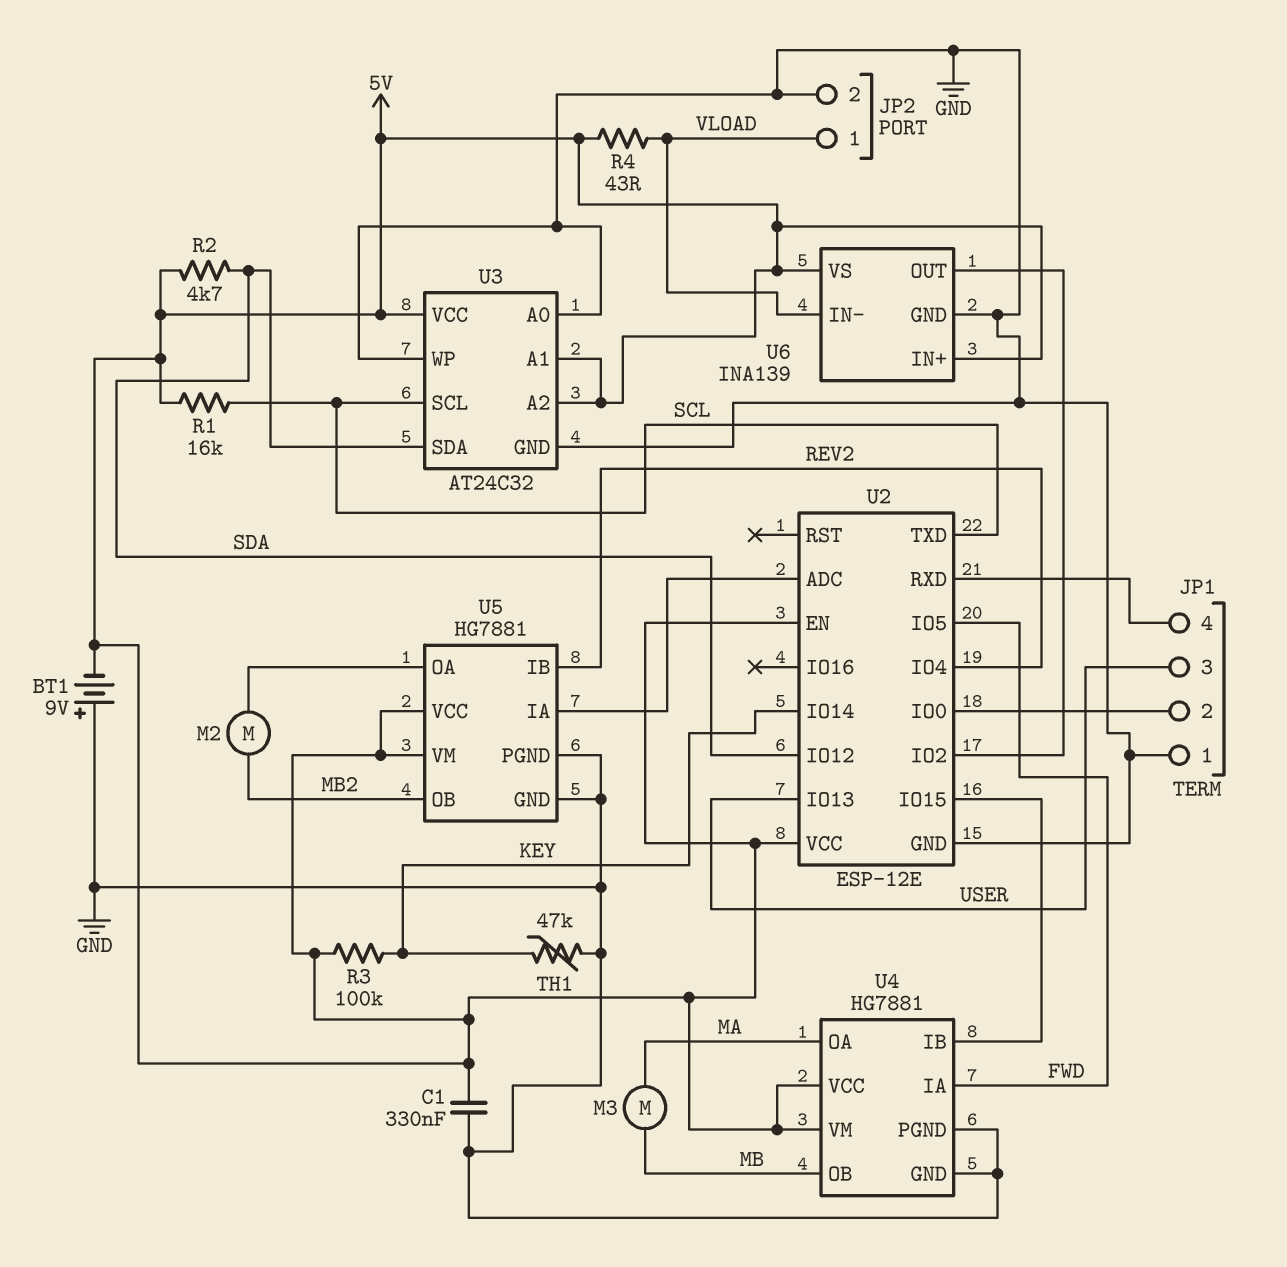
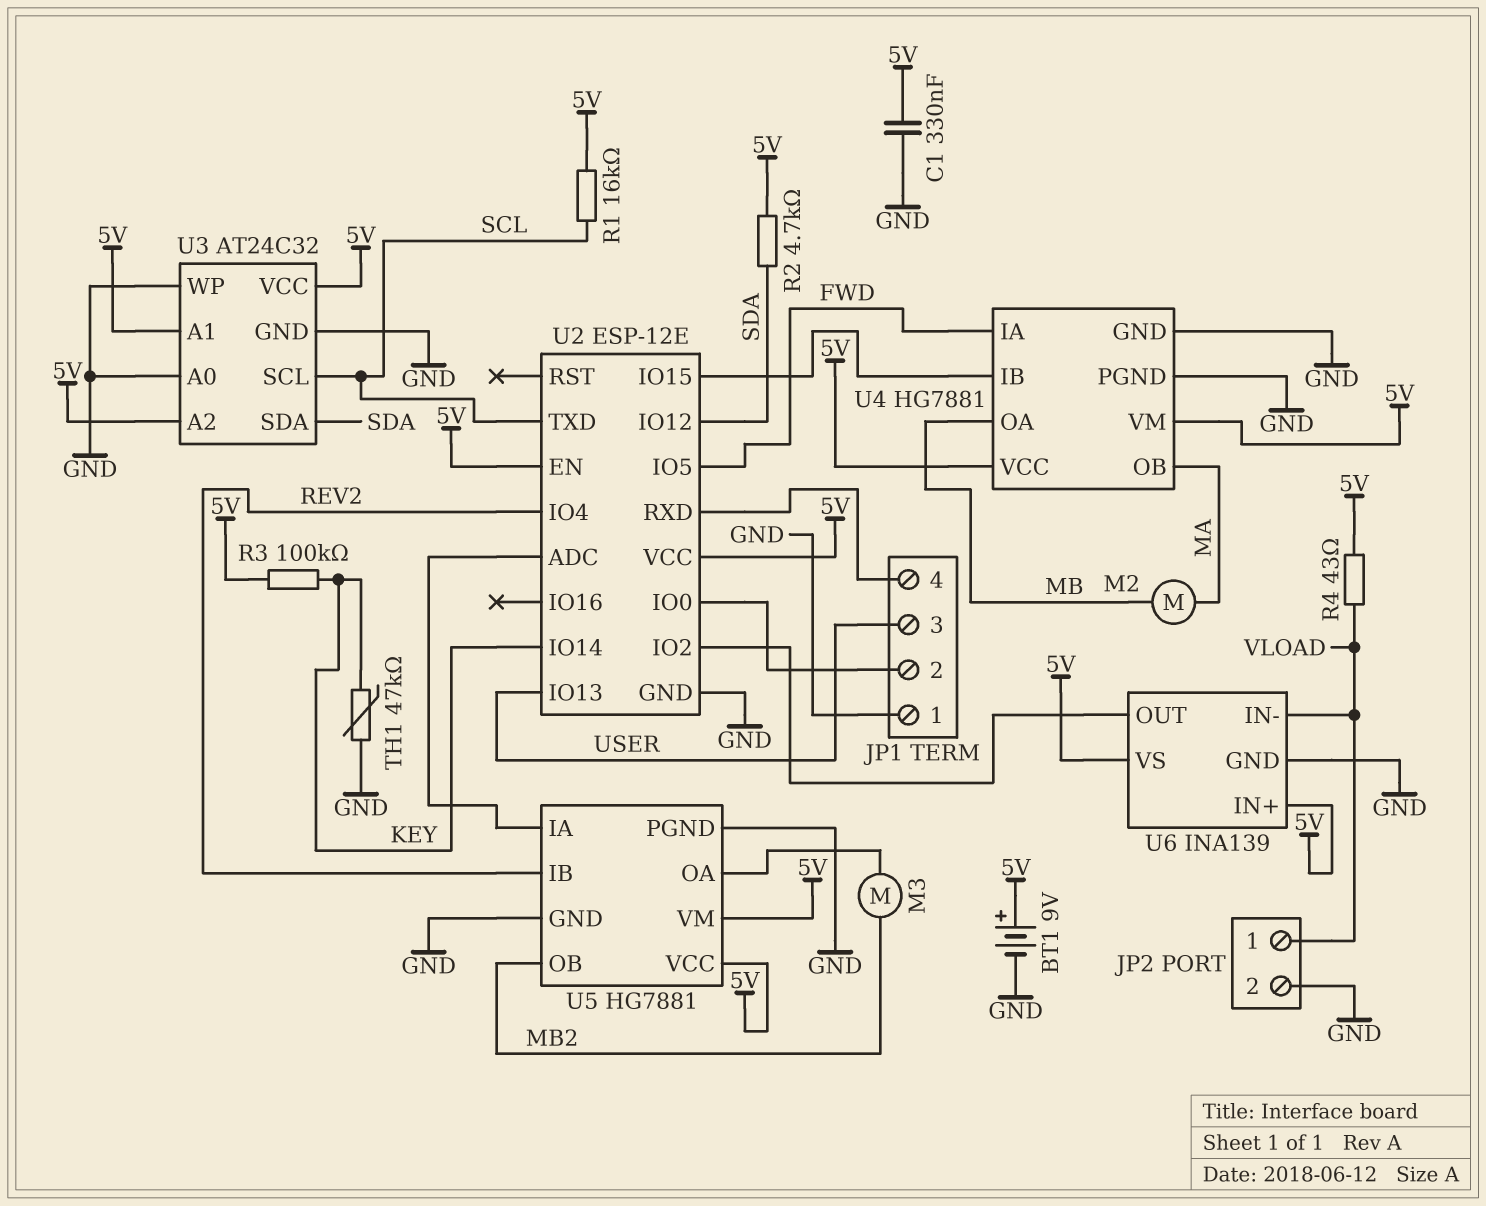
BT1: 9V (plus GND, minus 5V) -> 9V (plus 5V, minus GND)
M2: motor (MB2, U5/OA) -> motor (MA, MB)
M3: motor (MA, MB) -> motor (MB2, U5/OA)
U4 pin OA: MA -> MB
U4 pin OB: MB -> MA

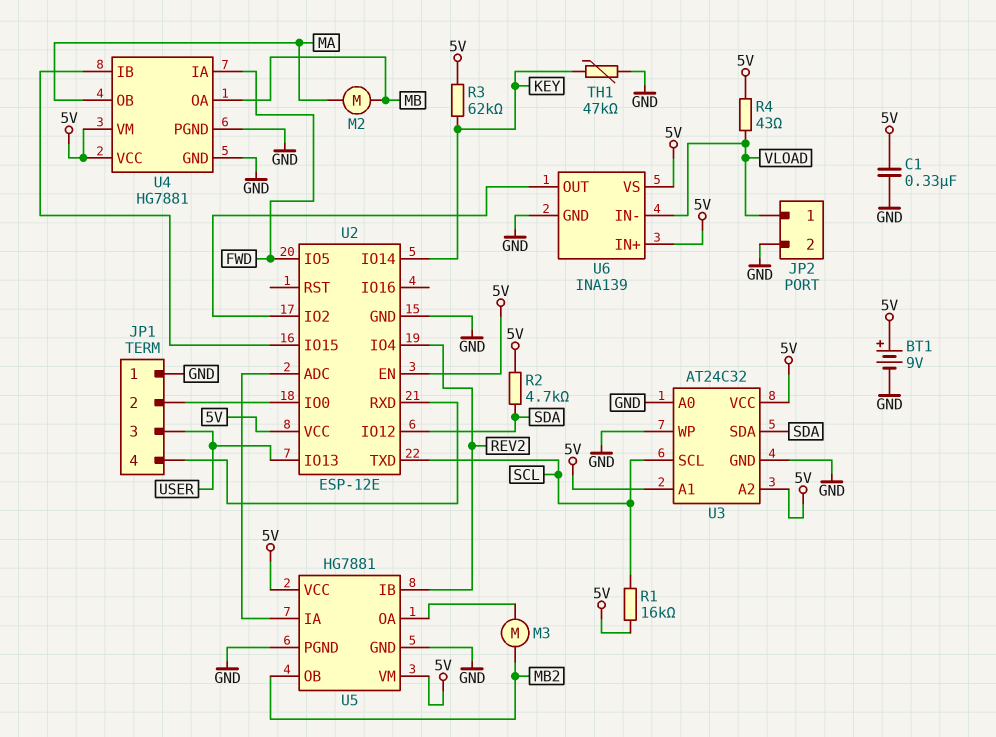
R3: 100k (5V, KEY) -> 62k (5V, KEY)

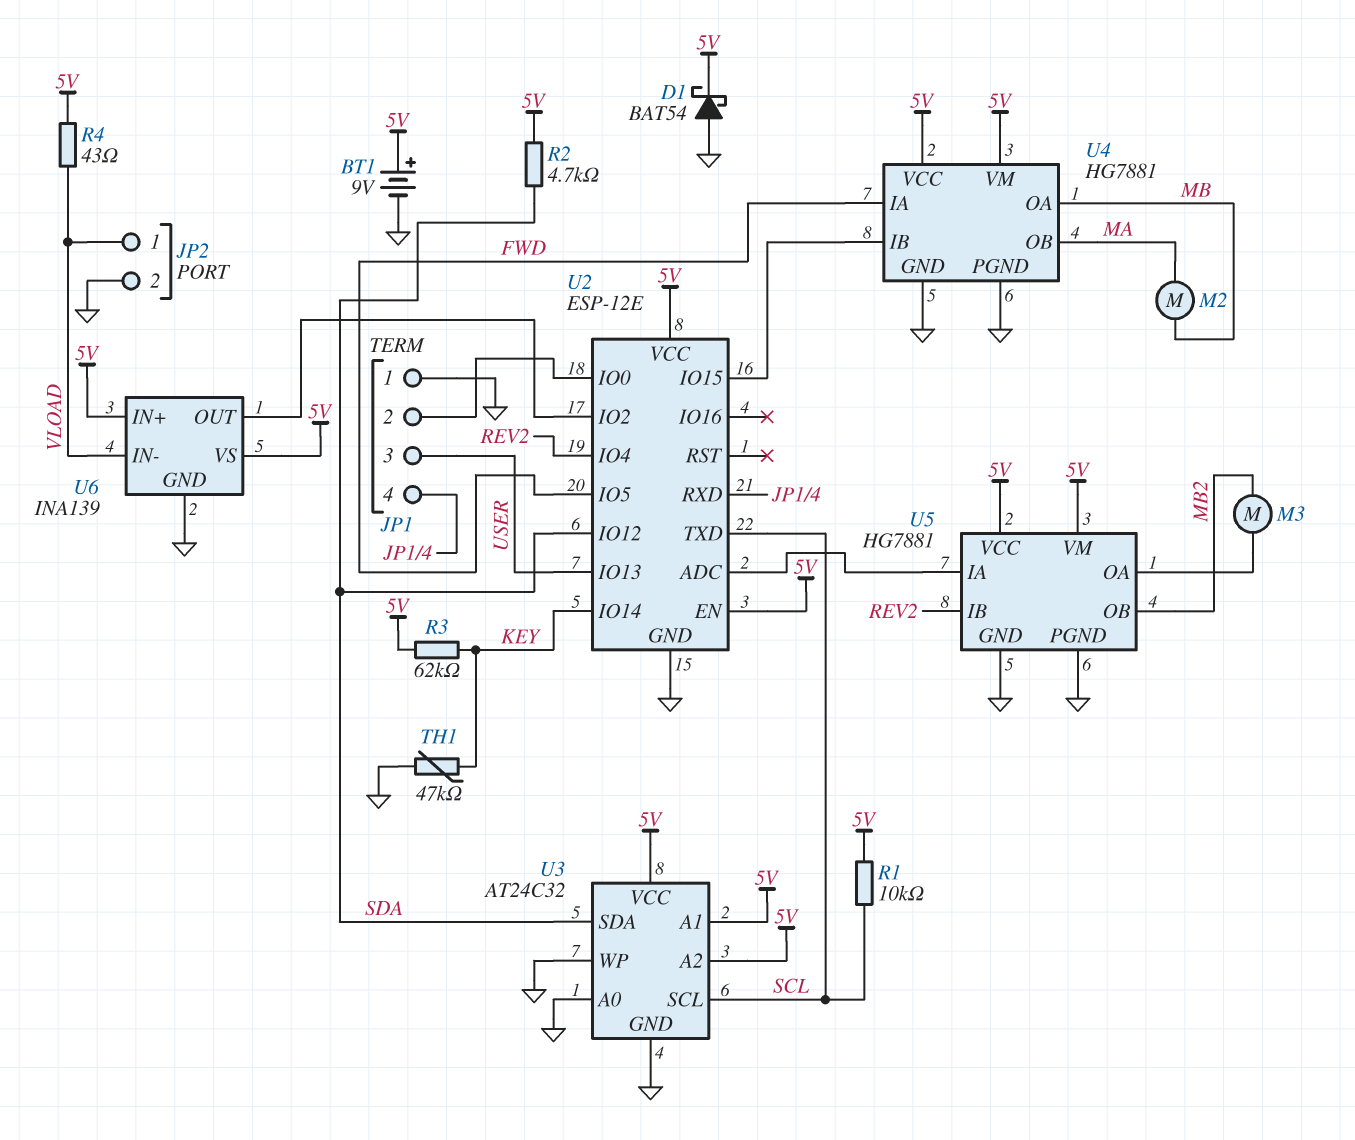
C1: 330nF (5V, GND) -> none
D1: none -> schottky BAT54 (A GND, K 5V)
R1: 16k (5V, SCL) -> 10k (5V, SCL)

